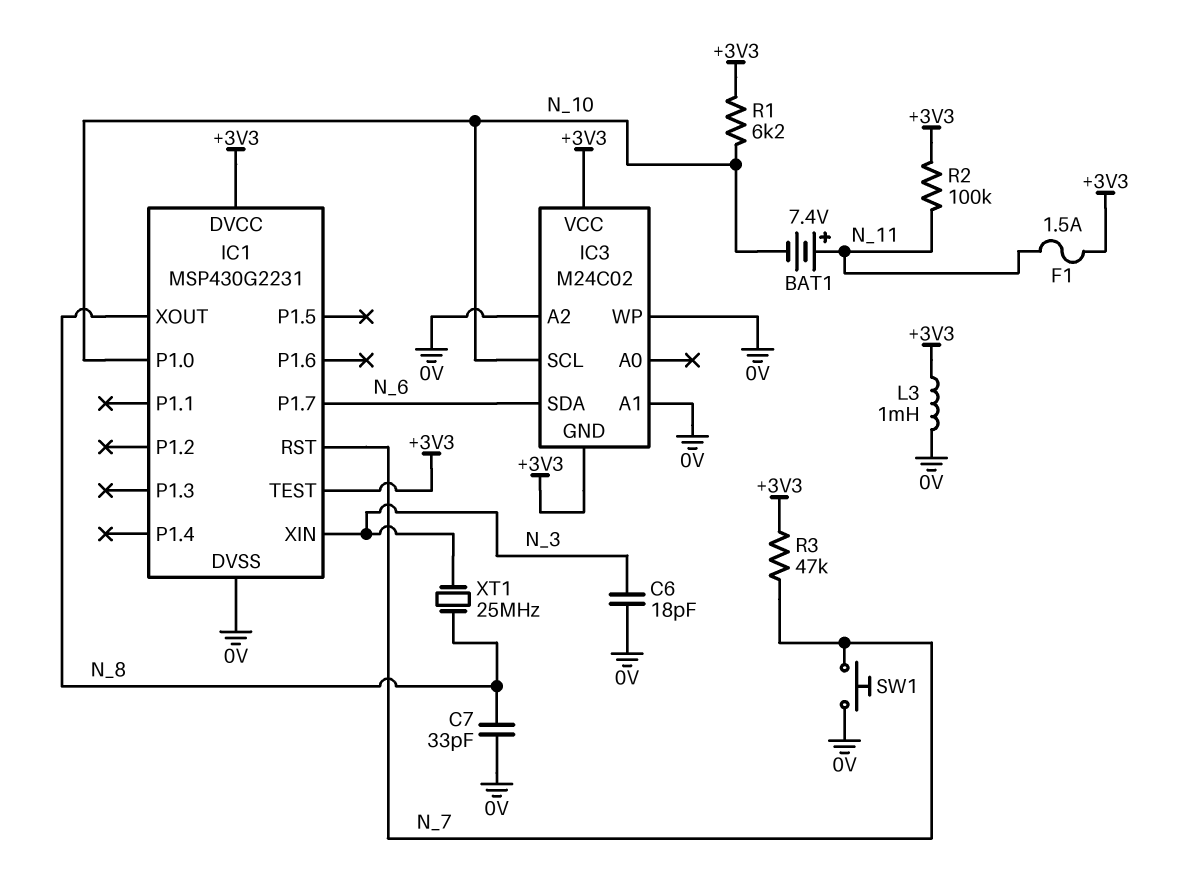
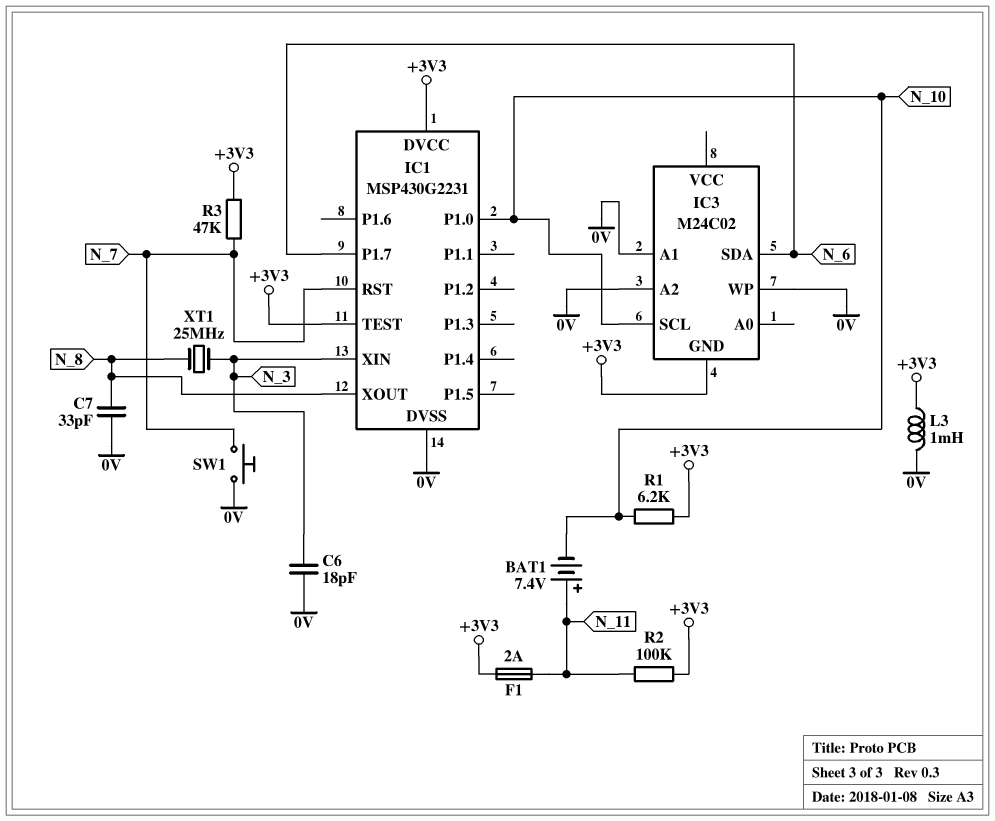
F1: 1.5A (+3V3, N_11) -> 2A (+3V3, N_11)
IC3 pin VCC: +3V3 -> none

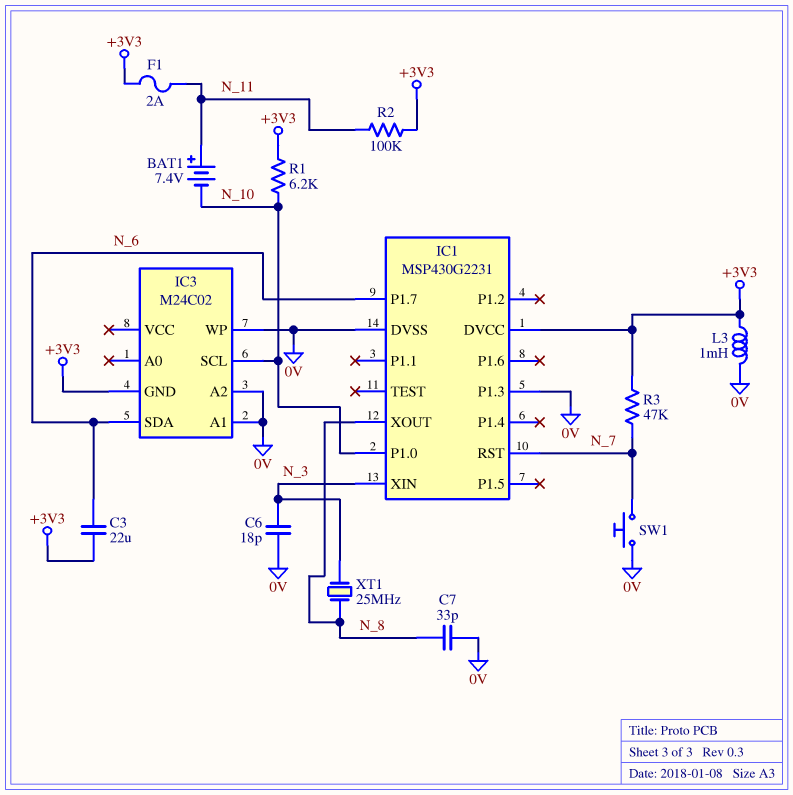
C3: none -> 22uF (+3V3, N_6)
IC1 pin P1.3: none -> 0V
IC1 pin TEST: +3V3 -> none

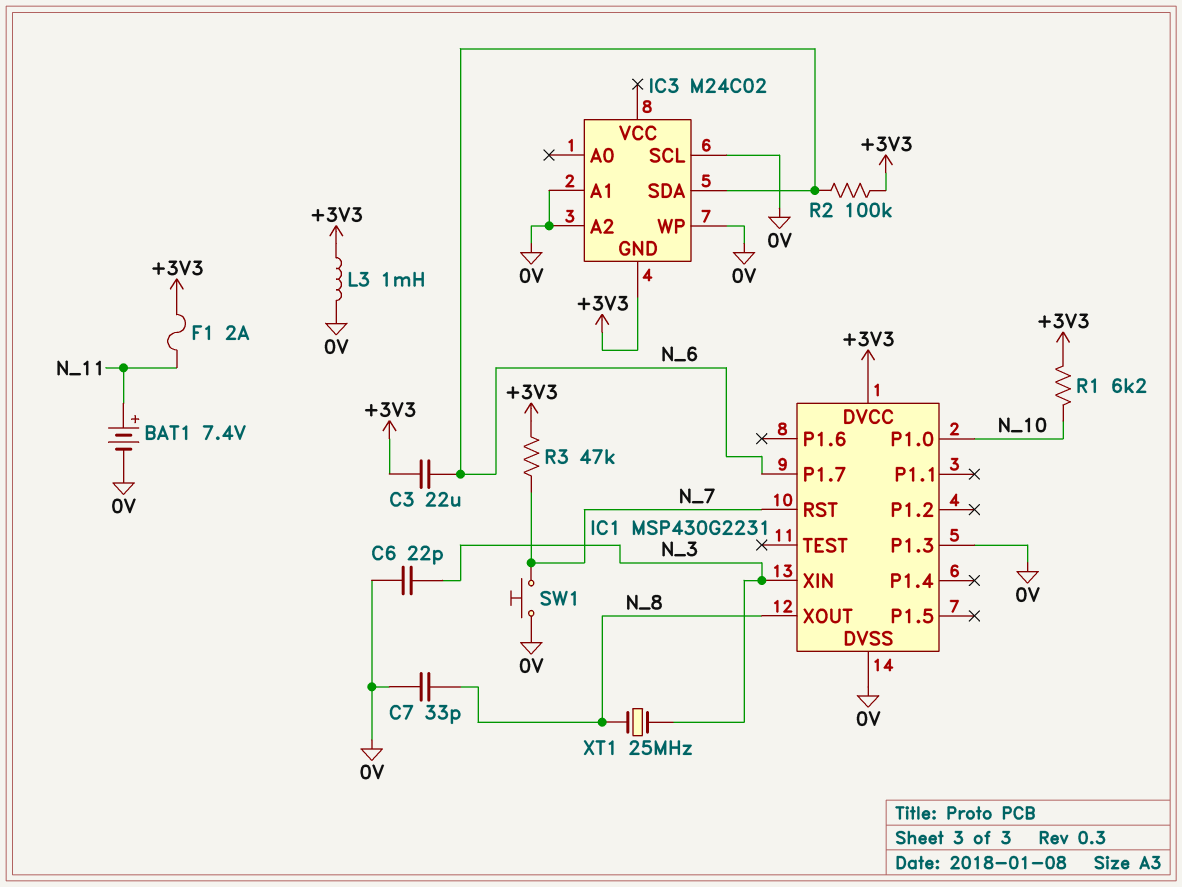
BAT1: 7.4V (plus N_11, minus N_10) -> 7.4V (plus N_11, minus 0V)
C6: 18pF (0V, N_3) -> 22pF (0V, N_3)
IC3 pin SCL: N_10 -> 0V
R2: 100k (+3V3, N_11) -> 100k (+3V3, N_6)

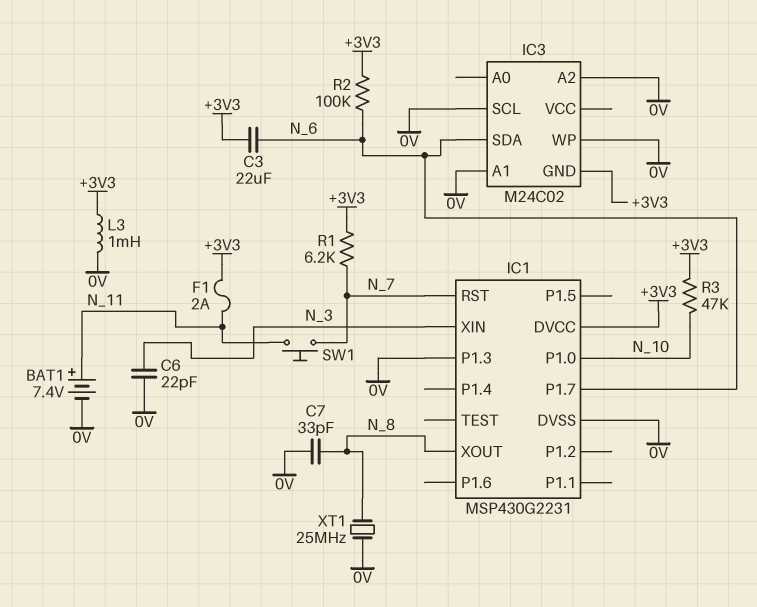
R1: 6.2k (+3V3, N_10) -> 6.2k (+3V3, N_7)
R3: 47k (+3V3, N_7) -> 47k (+3V3, N_10)
SW1: button (0V, N_7) -> button (N_7, N_11)
XT1: 25MHz (N_3, N_8) -> 25MHz (0V, N_8)

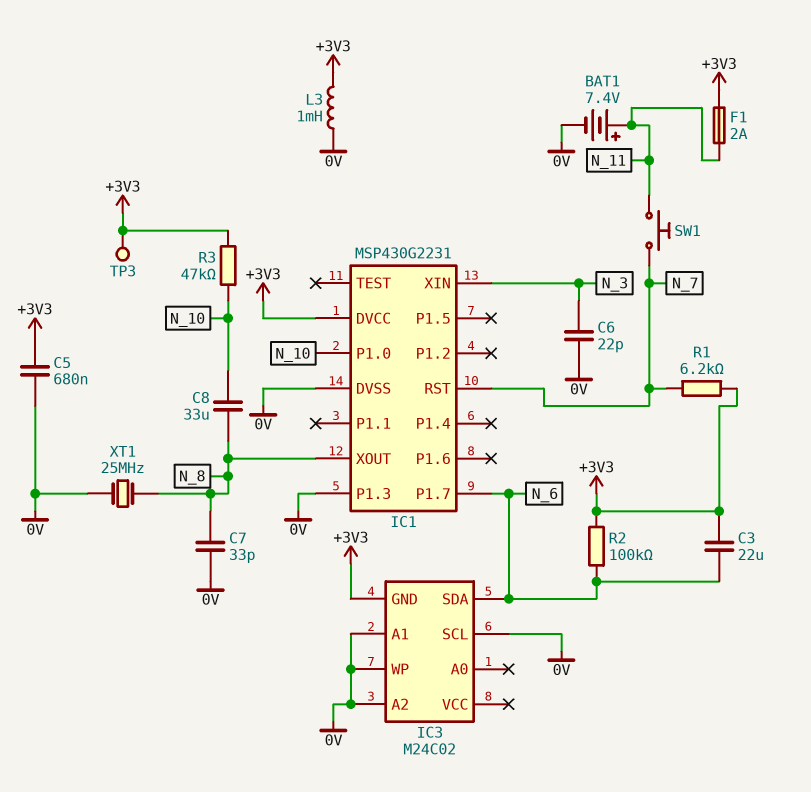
C5: none -> 680nF (+3V3, 0V)
C8: none -> 33uF (N_8, N_10)
TP3: none -> test point (+3V3)

